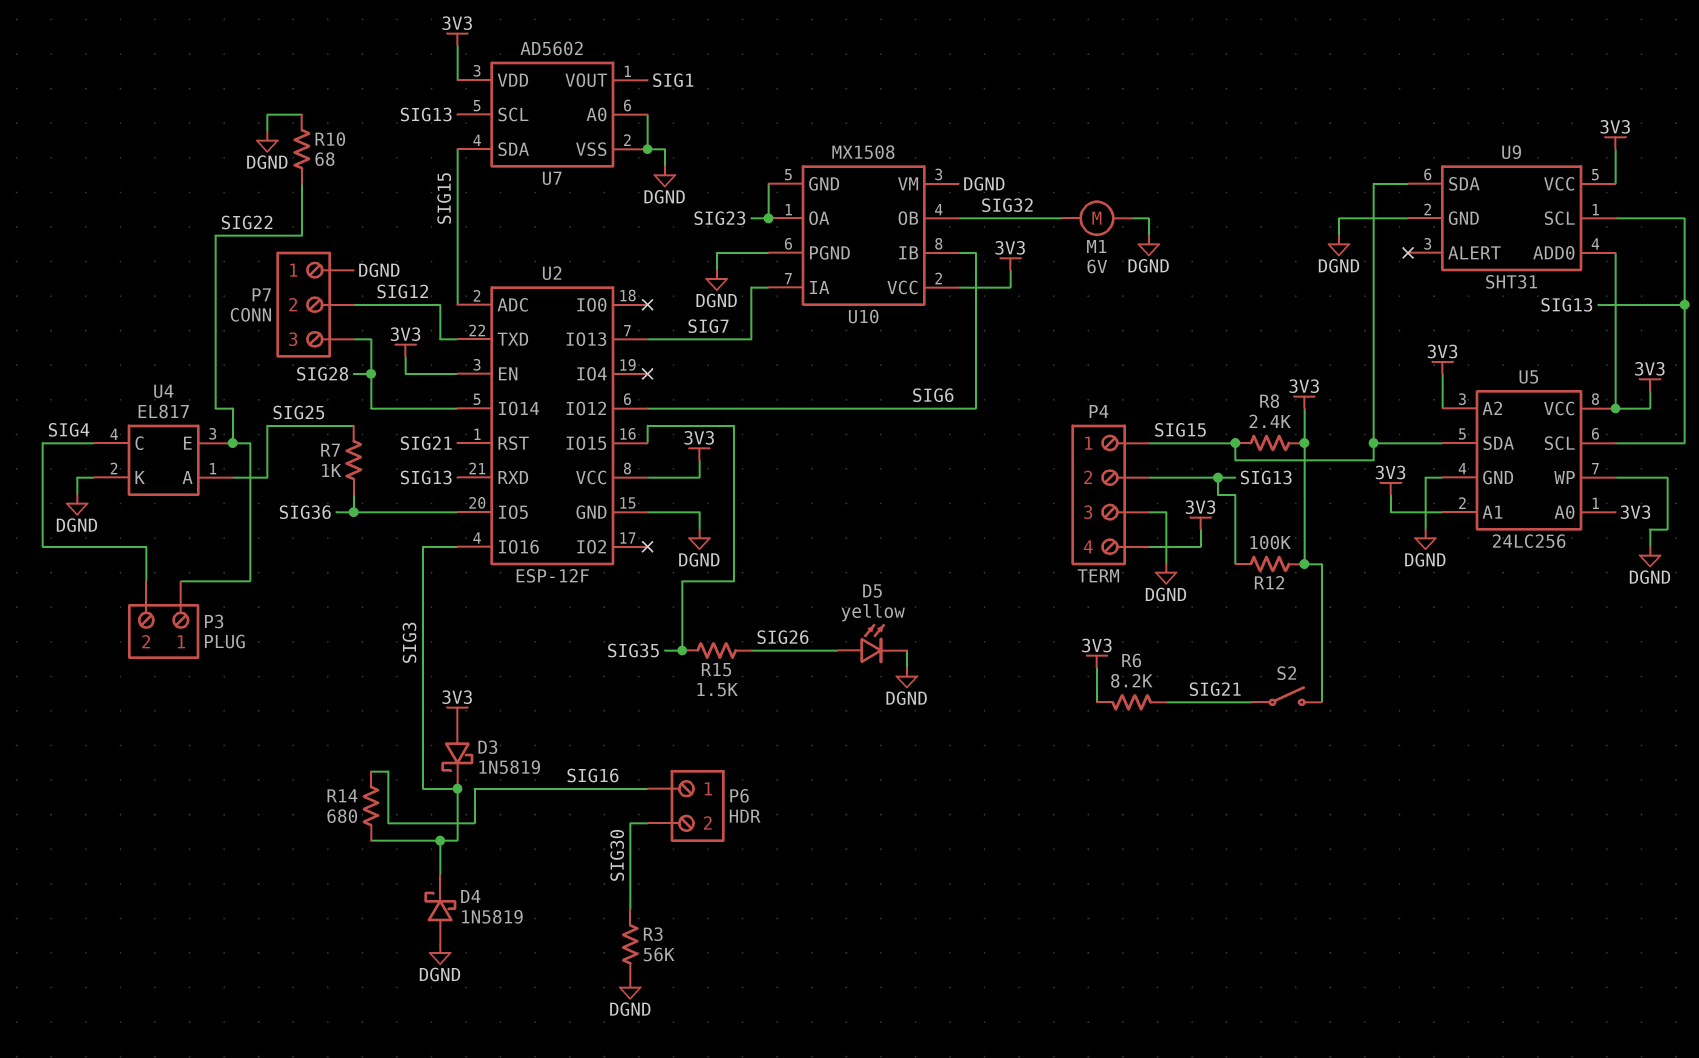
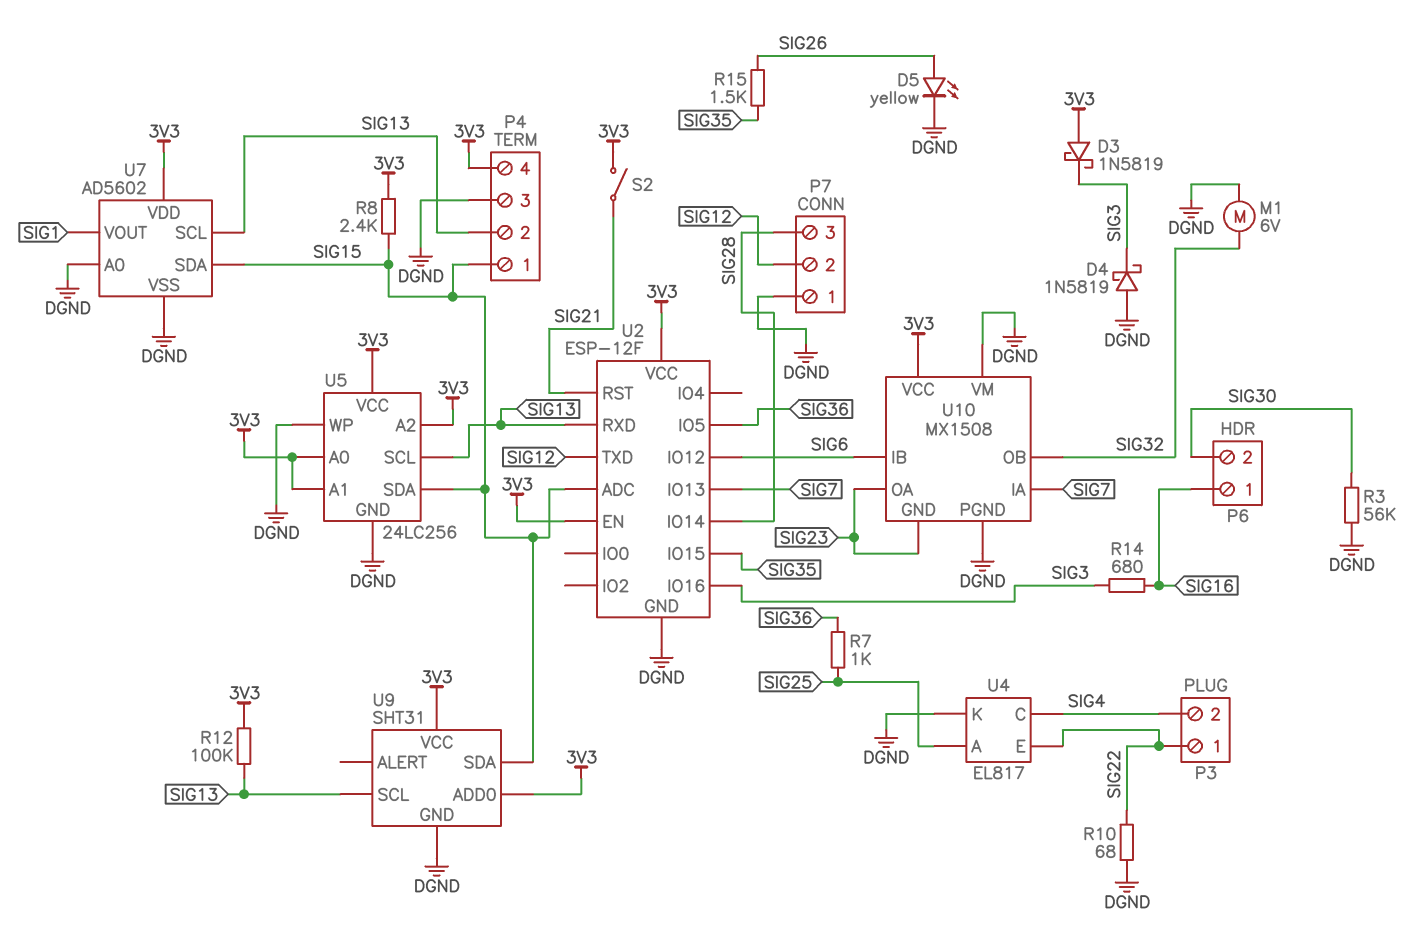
R6: 8.2k (3V3, SIG21) -> none

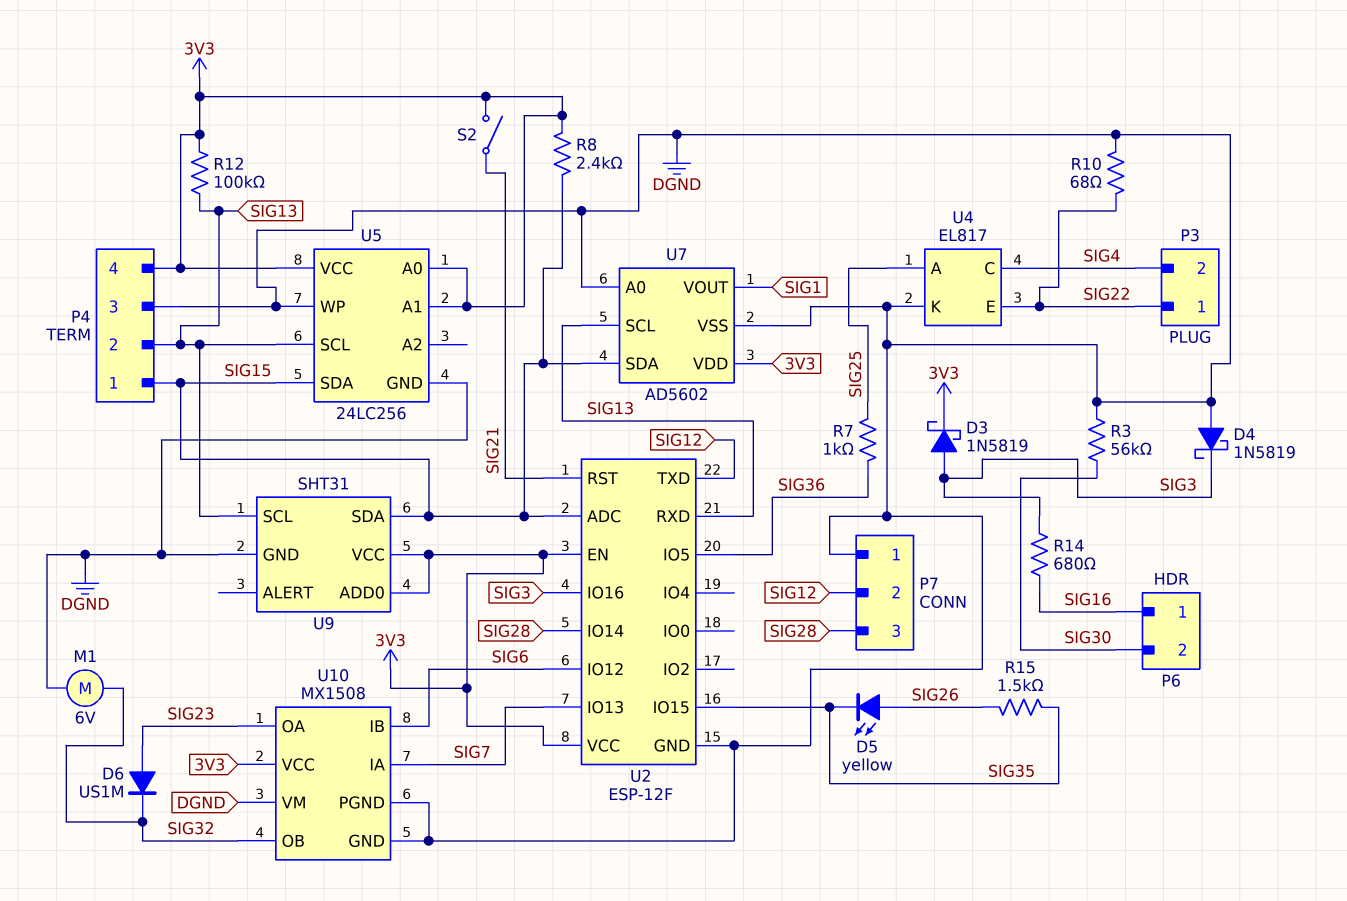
D3: schottky 1N5819 (A 3V3, K SIG3) -> schottky 1N5819 (A SIG3, K 3V3)
D5: LED yellow (A SIG26, K DGND) -> LED yellow (A SIG26, K SIG35)
D6: none -> diode US1M (A SIG23, K SIG32)
U5 pin A2: 3V3 -> none
U10 pin GND: SIG23 -> DGND

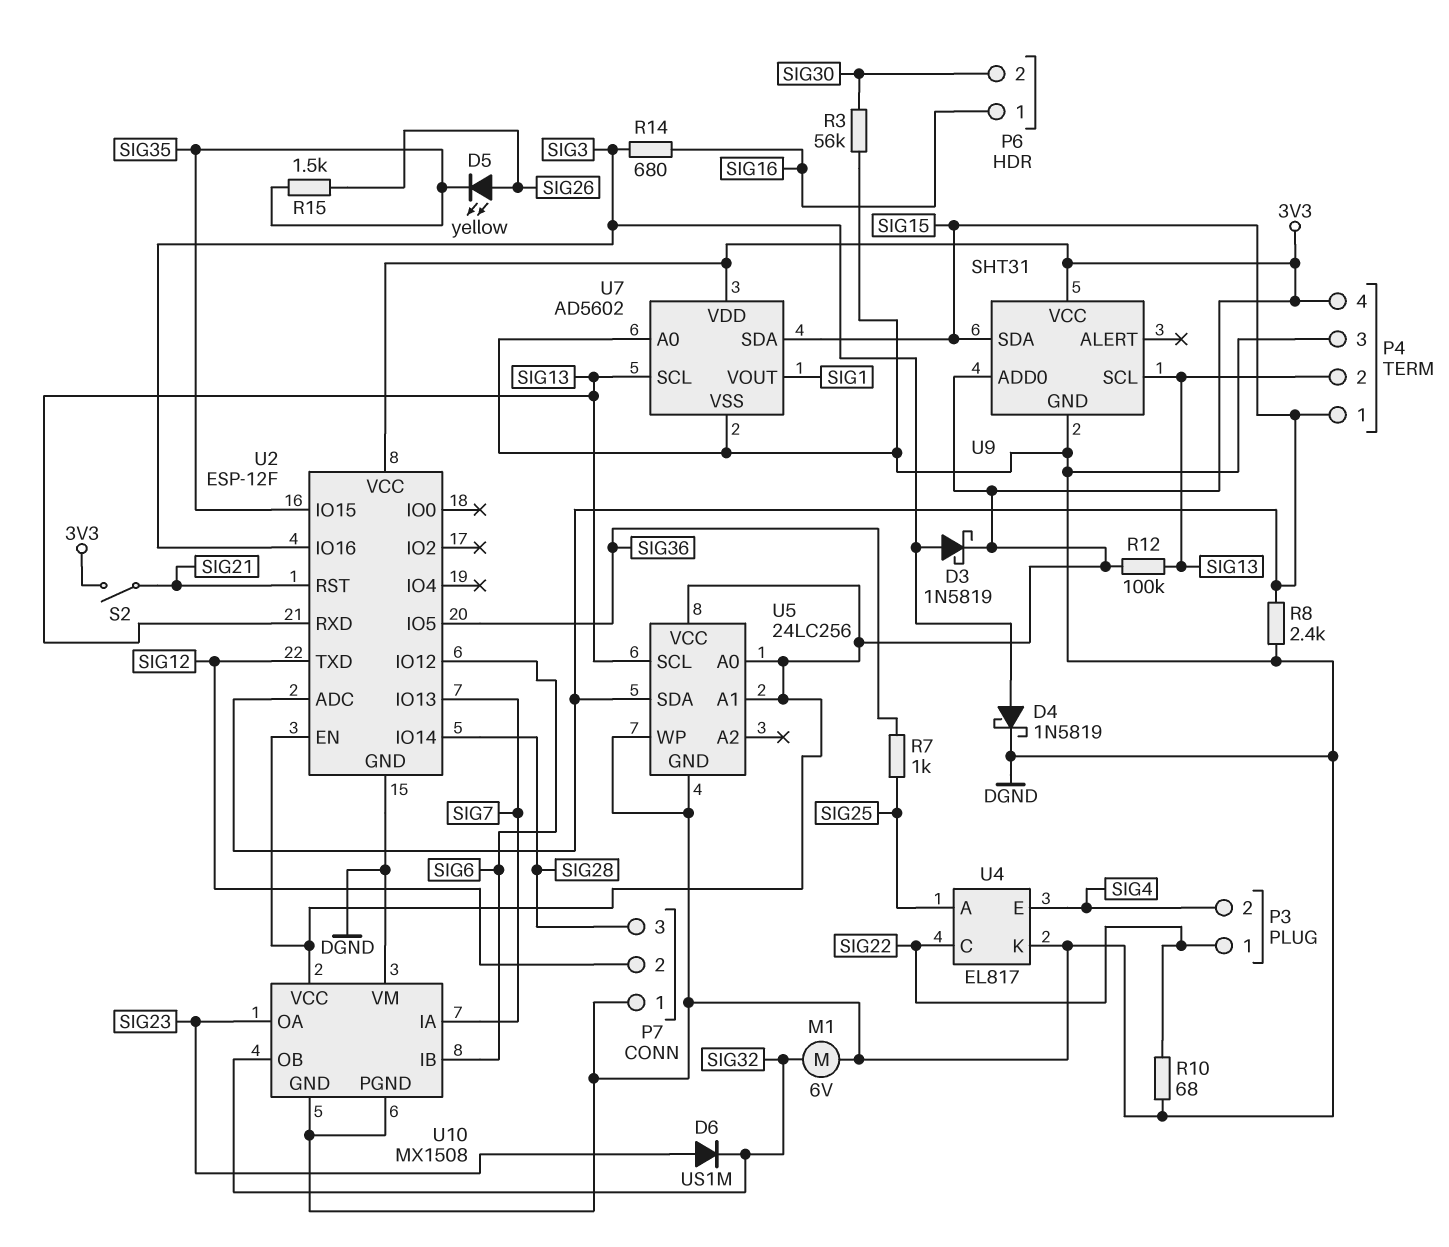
D4: schottky 1N5819 (A DGND, K SIG3) -> schottky 1N5819 (A SIG3, K DGND)
R8: 2.4k (3V3, SIG15) -> 2.4k (DGND, SIG15)
U4 pin C: SIG4 -> SIG22
U4 pin E: SIG22 -> SIG4

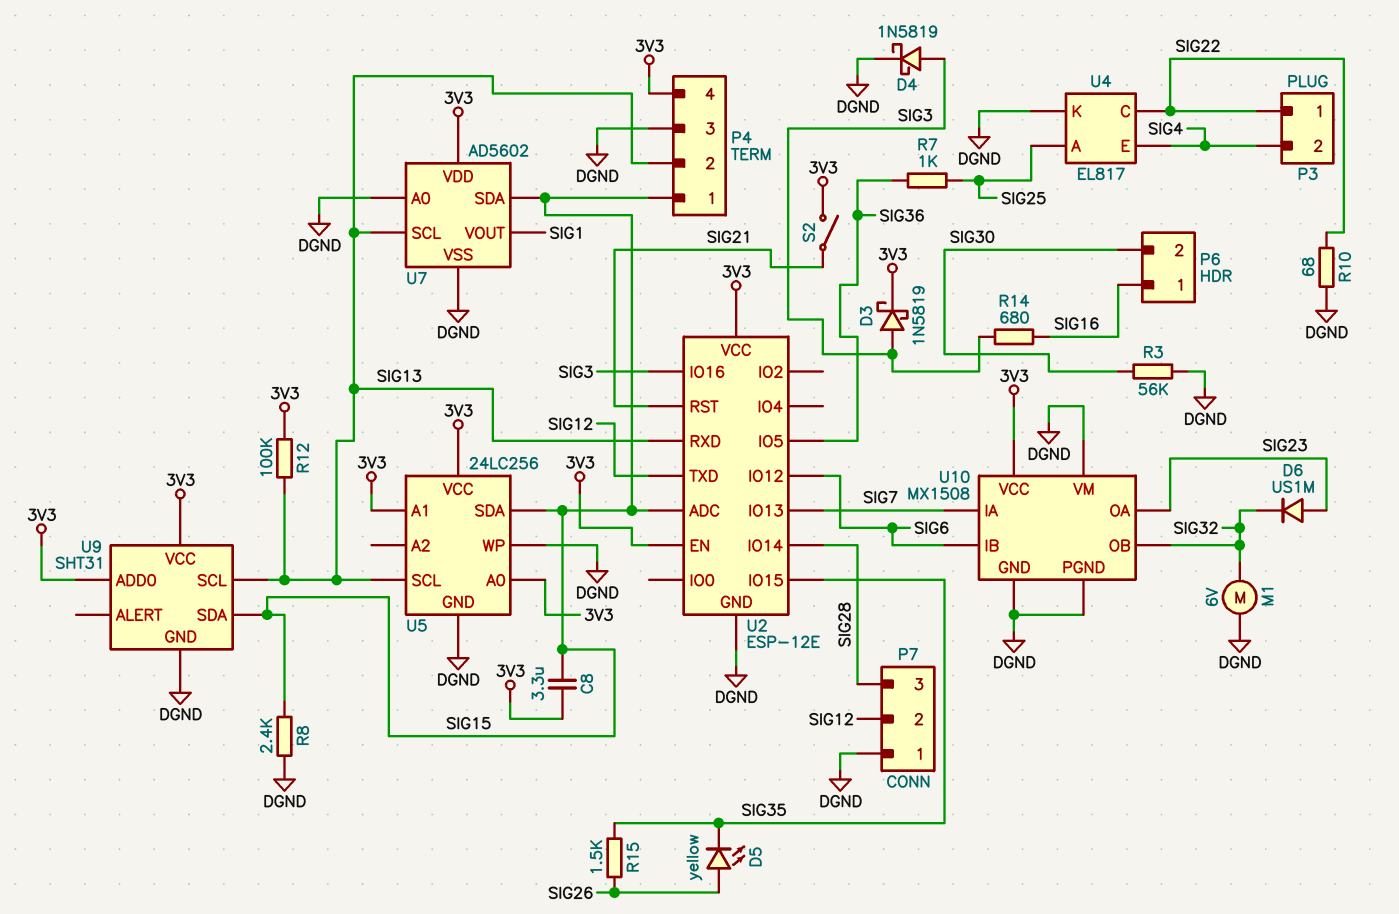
C8: none -> 3.3uF (3V3, SIG15)
U2: ESP-12F -> ESP-12E

